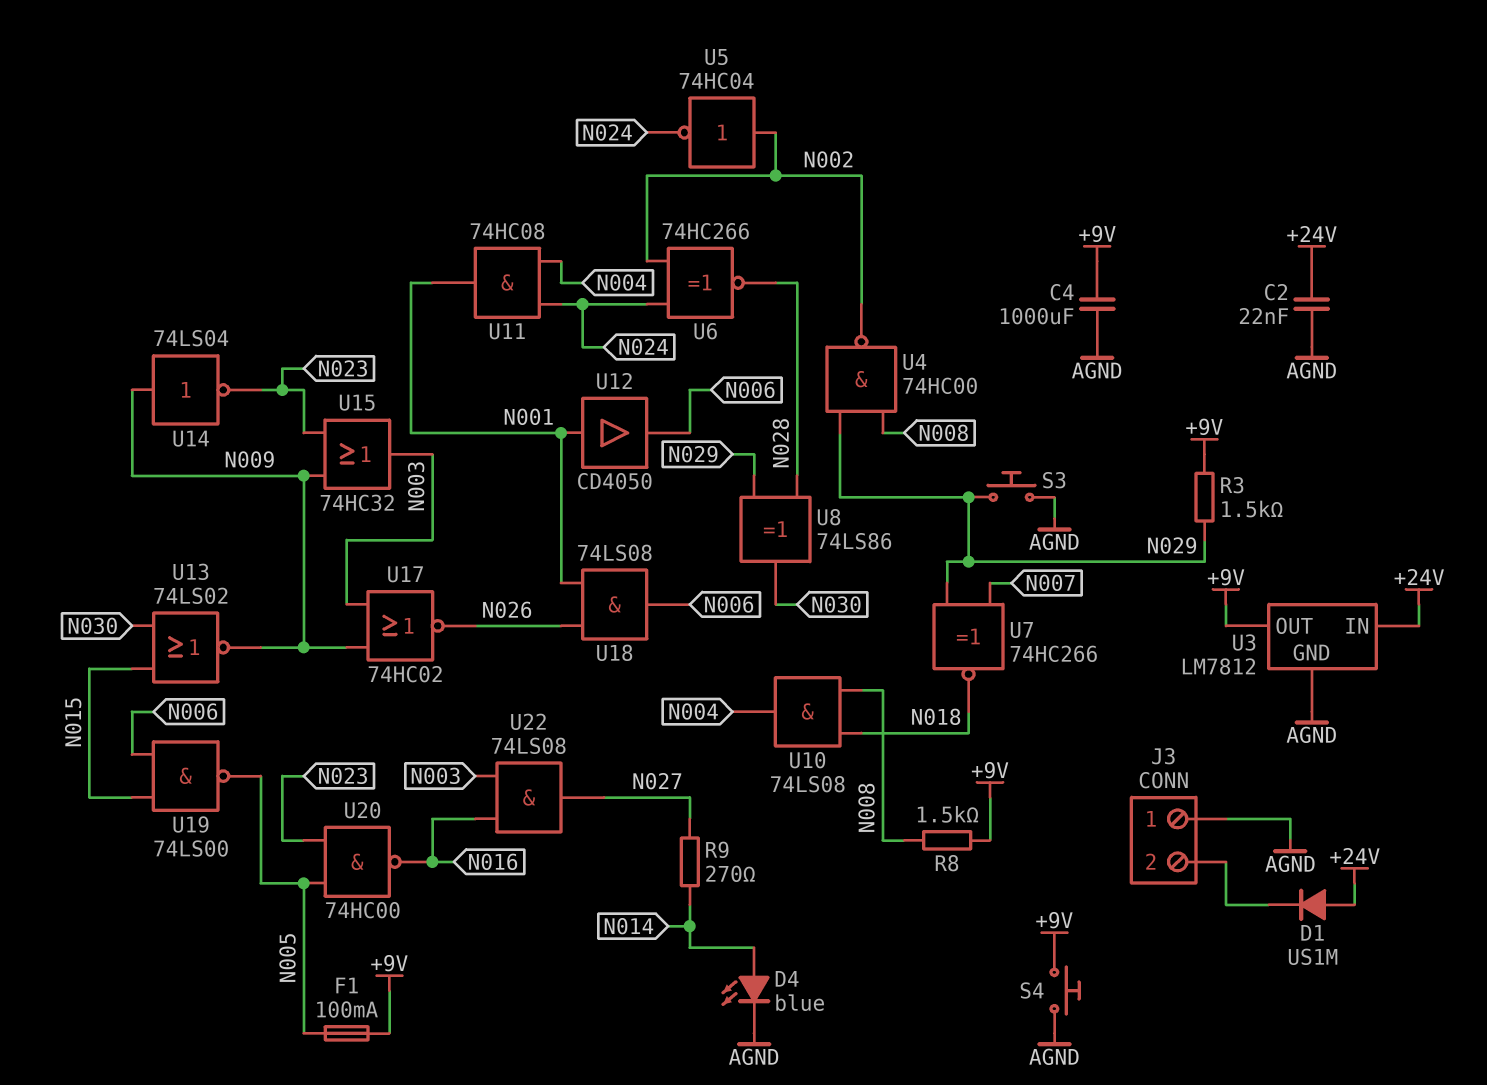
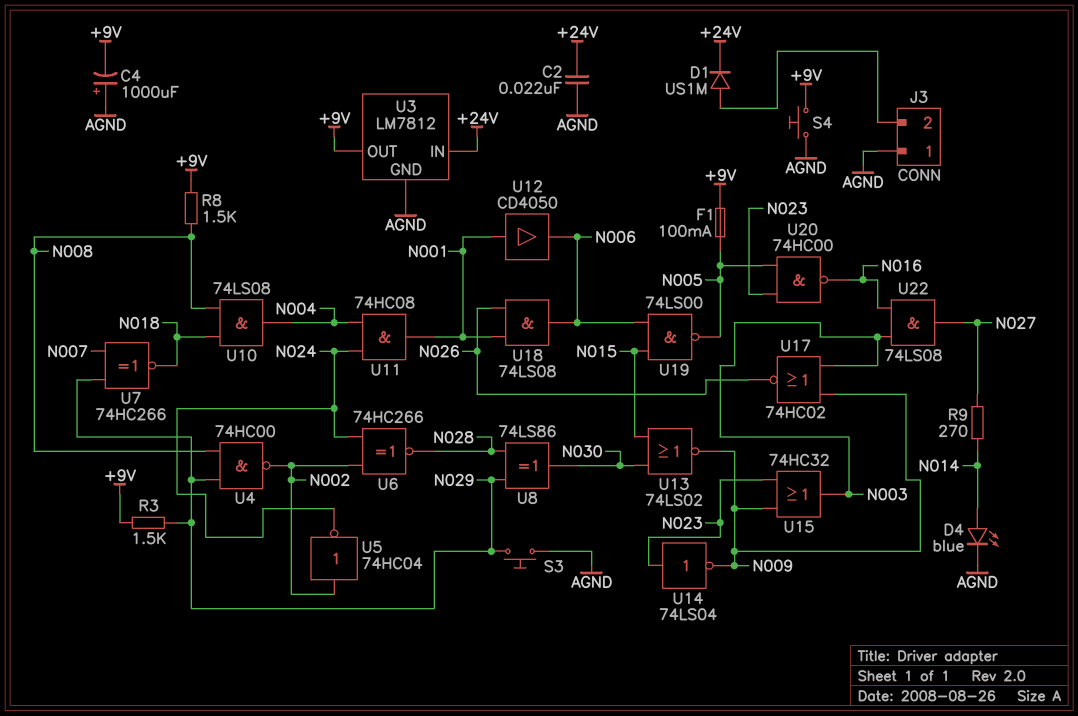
C4: 1000uF (+9V, AGND) -> 1000uF (plus AGND, minus +9V)
D1: diode US1M (A +24V, K J3/2) -> diode US1M (A J3/2, K +24V)
U14: NOT 74LS04 (in N009, out N023) -> NOT 74LS04 (in N023, out N009)

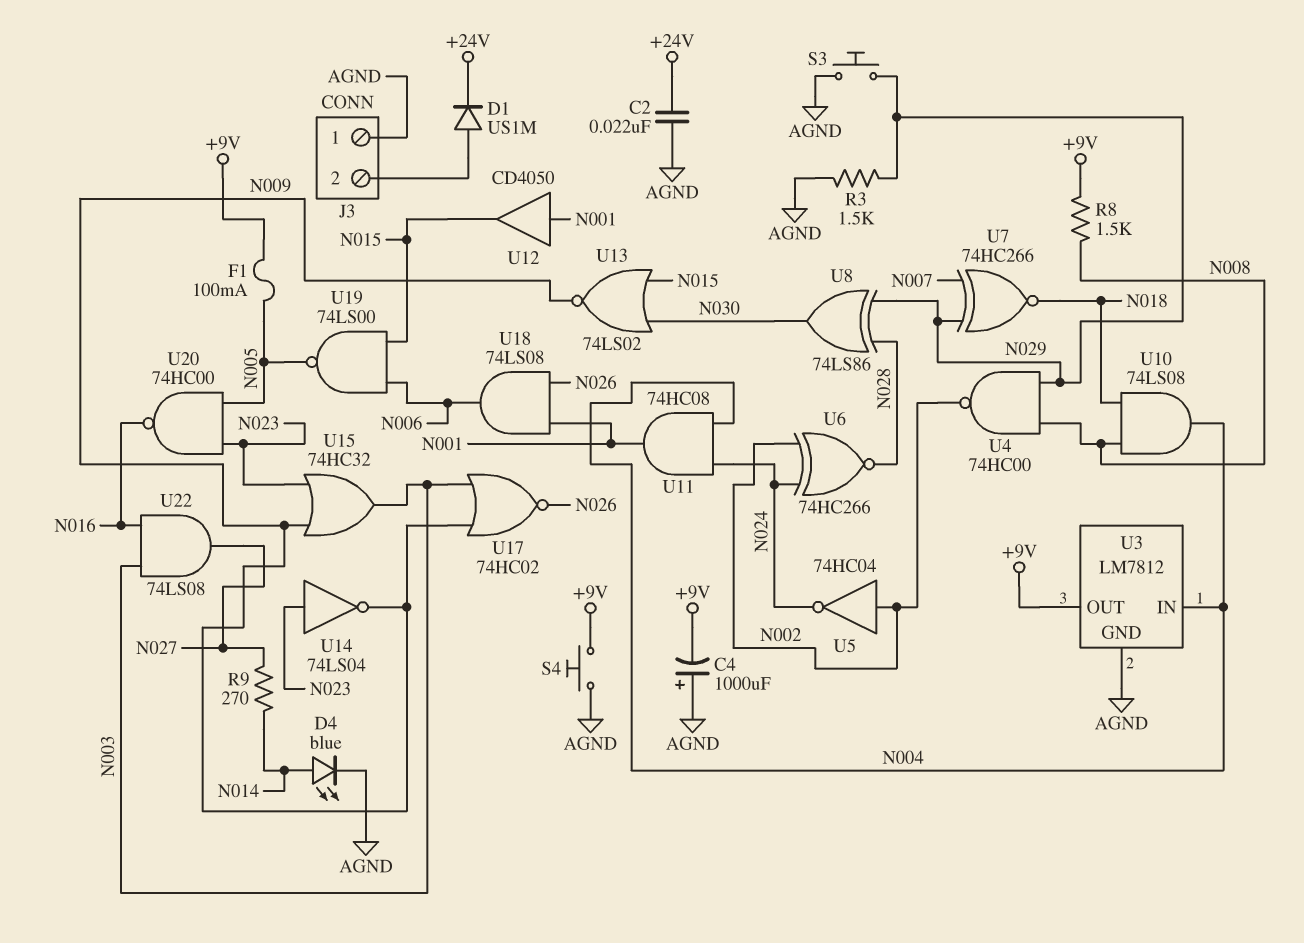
R3: 1.5k (+9V, N029) -> 1.5k (AGND, N029)
U3 pin IN: +24V -> N004
U12: buffer CD4050 (in N001, out N006) -> buffer CD4050 (in N001, out N015)

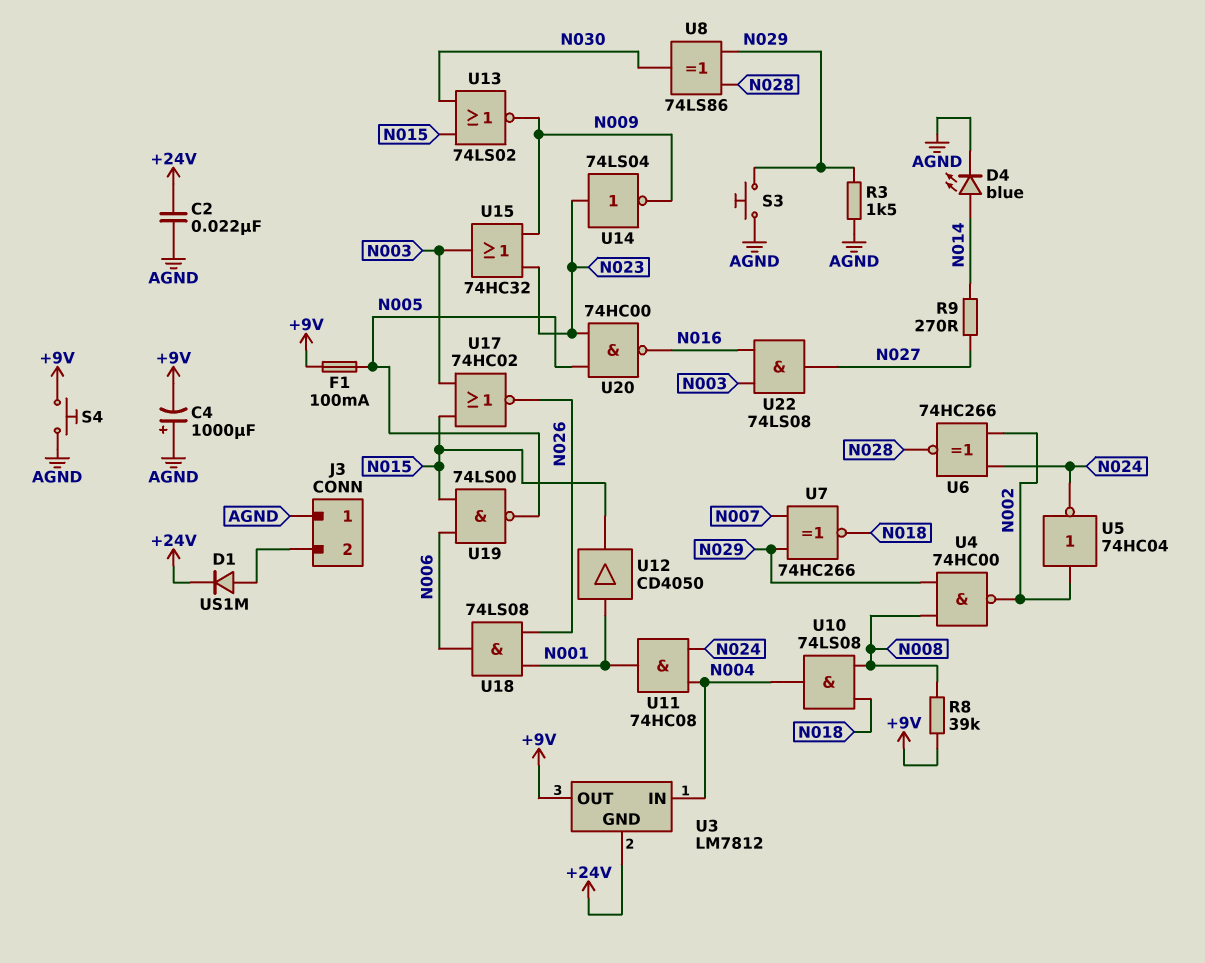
R8: 1.5k (+9V, N008) -> 39k (+9V, N008)
U3 pin GND: AGND -> +24V
U17: NOR 74HC02 (in N003, in N009, out N026) -> NOR 74HC02 (in N003, in N015, out N026)

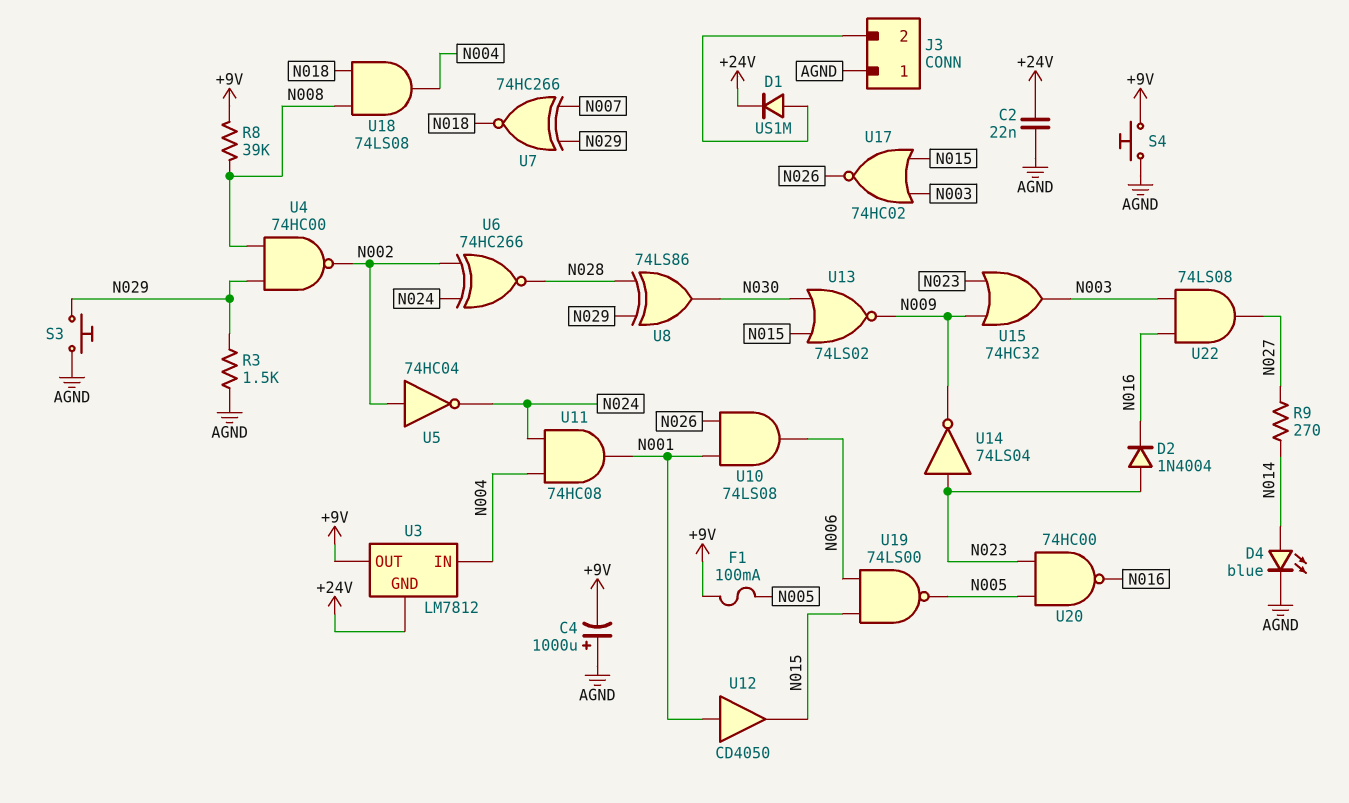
D2: none -> diode 1N4004 (A N023, K N016)
U10: AND 74LS08 (in N008, in N018, out N004) -> AND 74LS08 (in N001, in N026, out N006)
U18: AND 74LS08 (in N001, in N026, out N006) -> AND 74LS08 (in N008, in N018, out N004)

